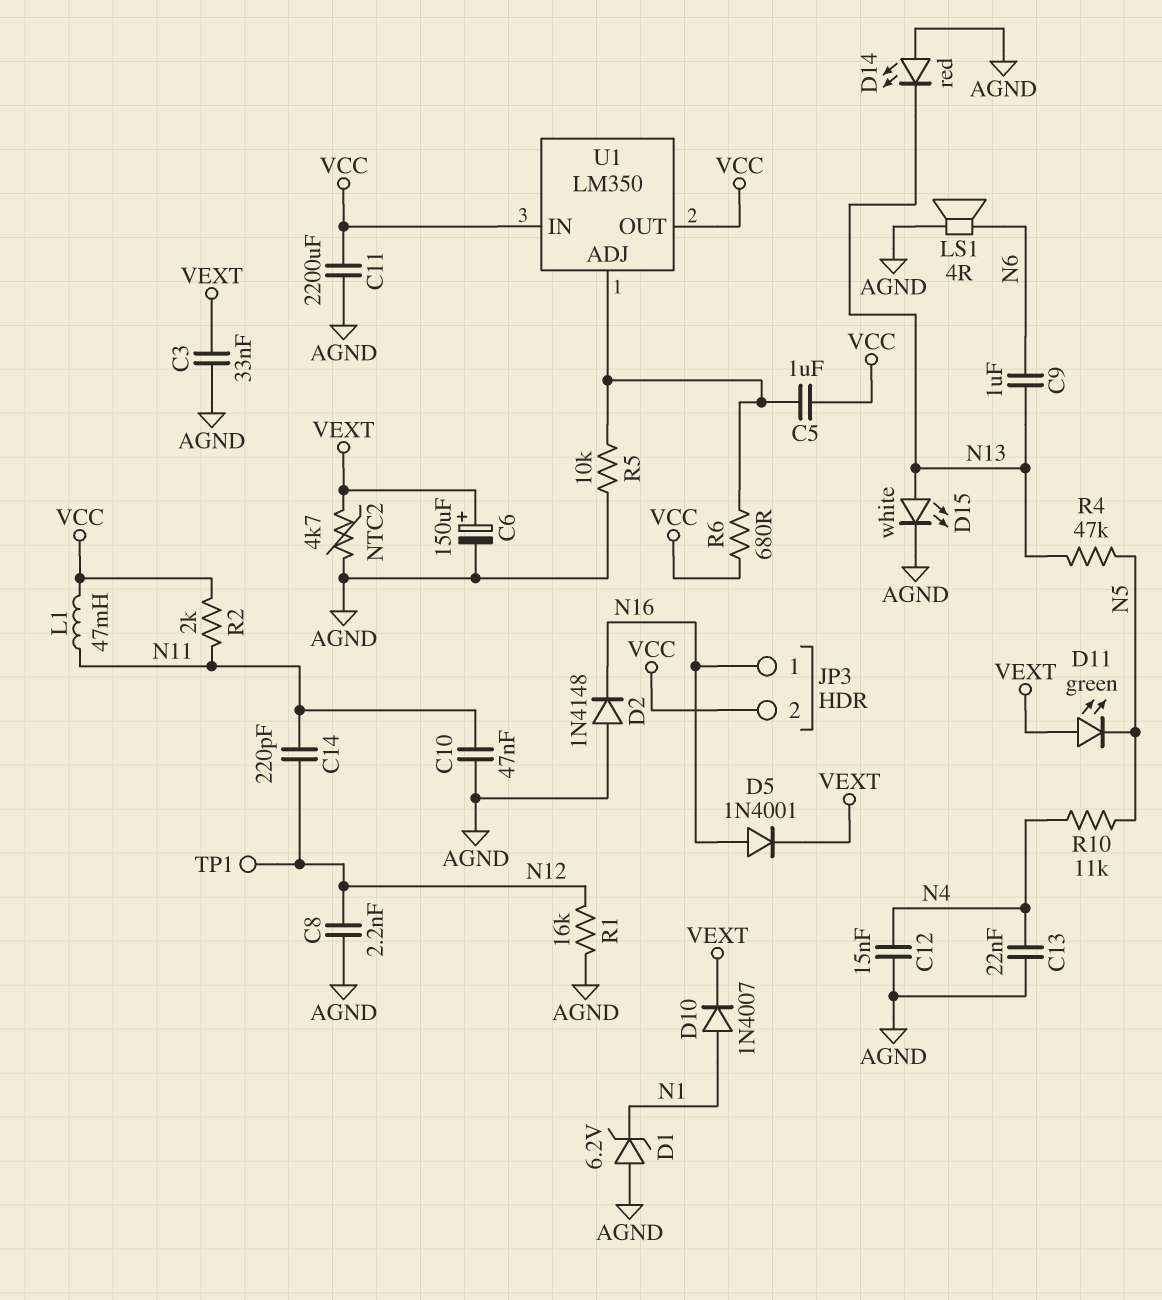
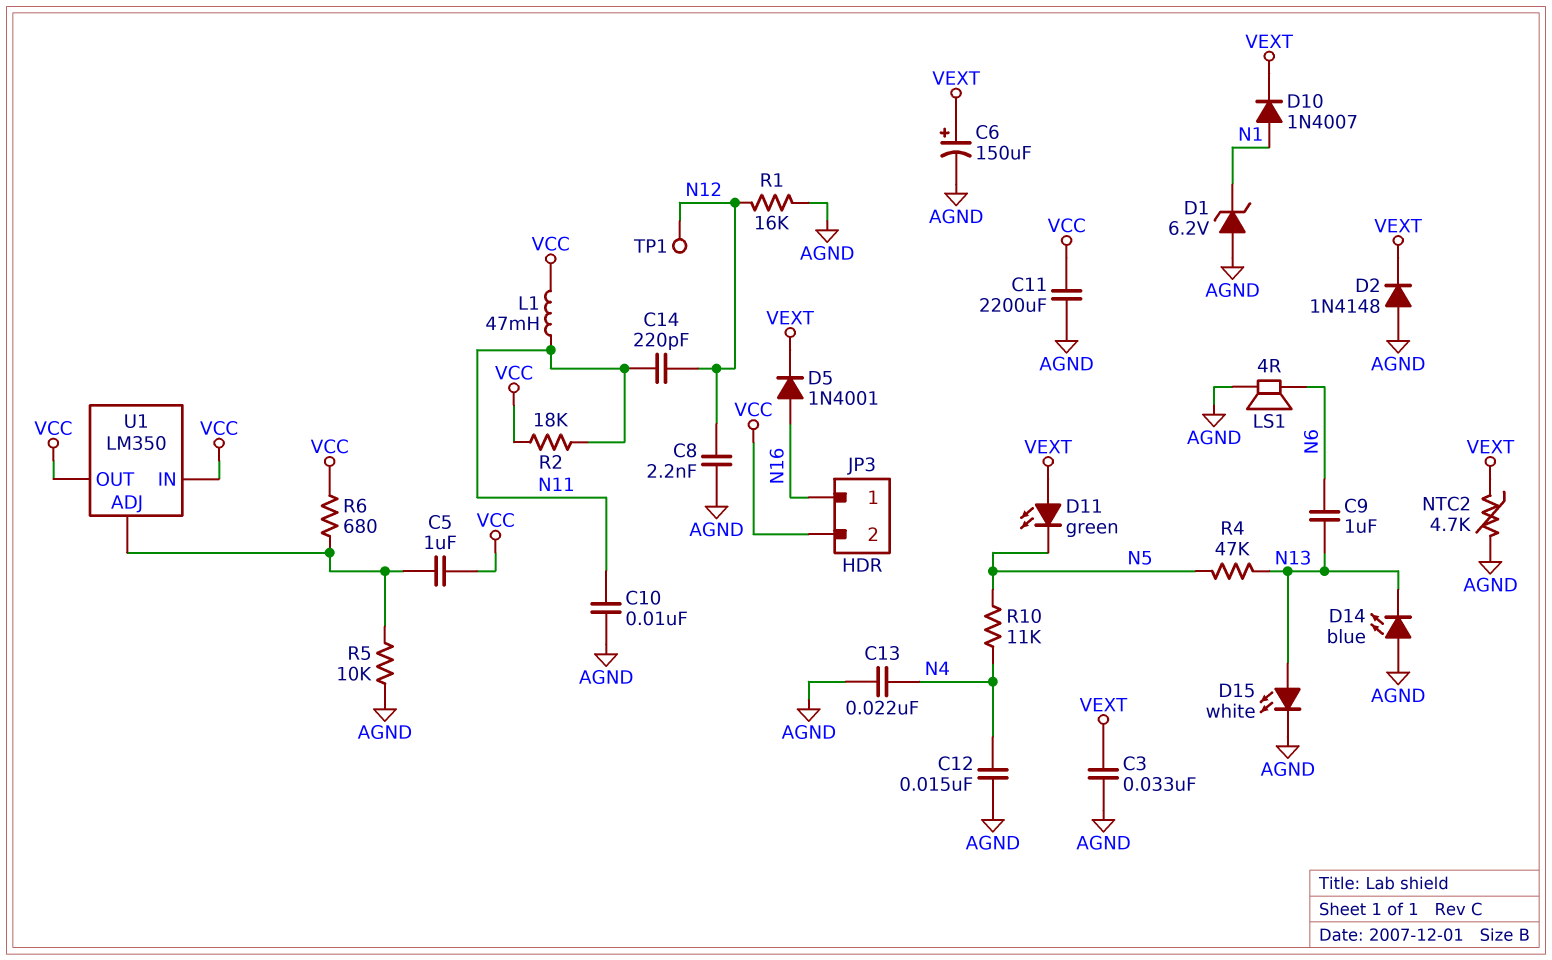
C10: 47nF (AGND, N11) -> 10nF (AGND, N11)
D2: diode 1N4148 (A AGND, K N16) -> diode 1N4148 (A AGND, K VEXT)
D14: LED red (A AGND, K N13) -> LED blue (A AGND, K N13)
R2: 2k (N11, VCC) -> 18k (N11, VCC)

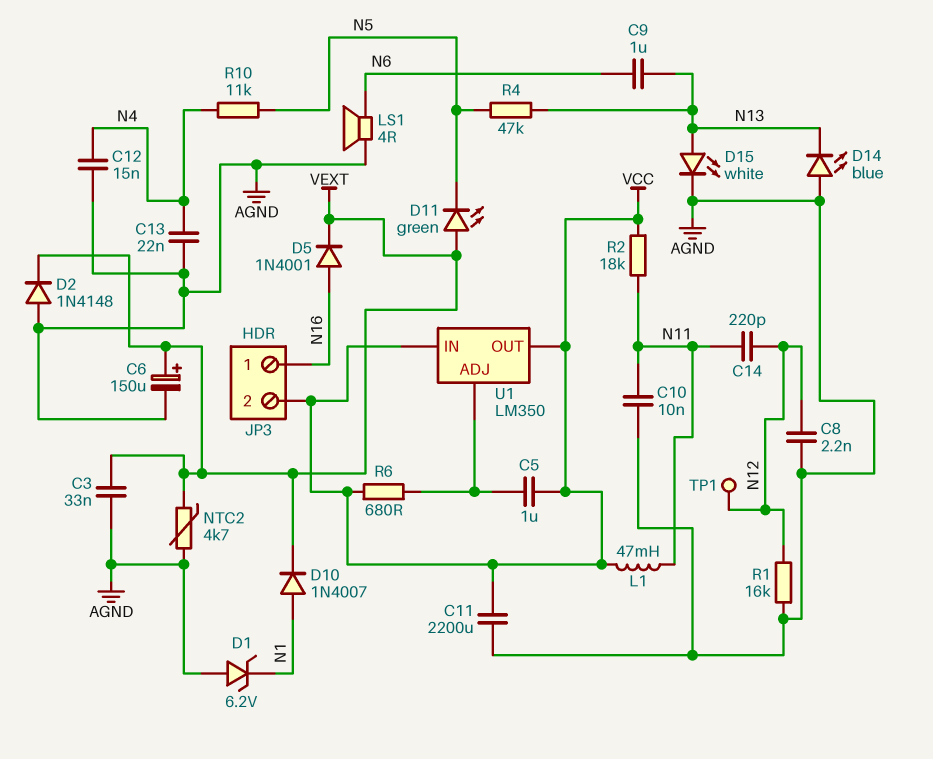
R5: 10k (AGND, U1/ADJ) -> none

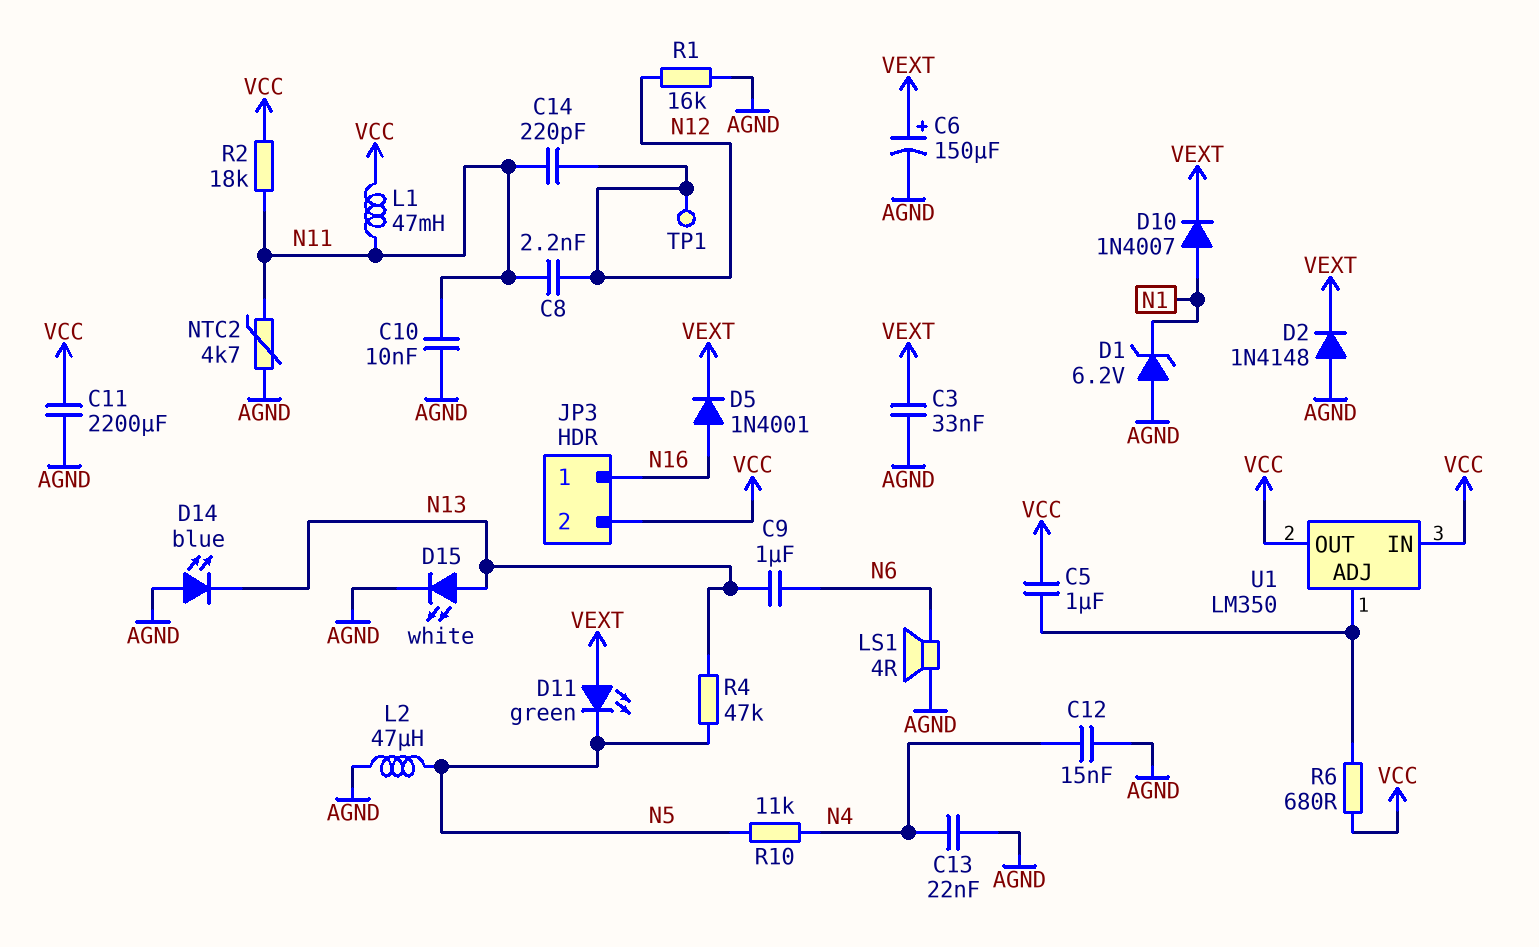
C8: 2.2nF (AGND, N12) -> 2.2nF (N11, N12)
L2: none -> 47uH (AGND, N5)
NTC2: 4.7k (AGND, VEXT) -> 4.7k (AGND, N11)

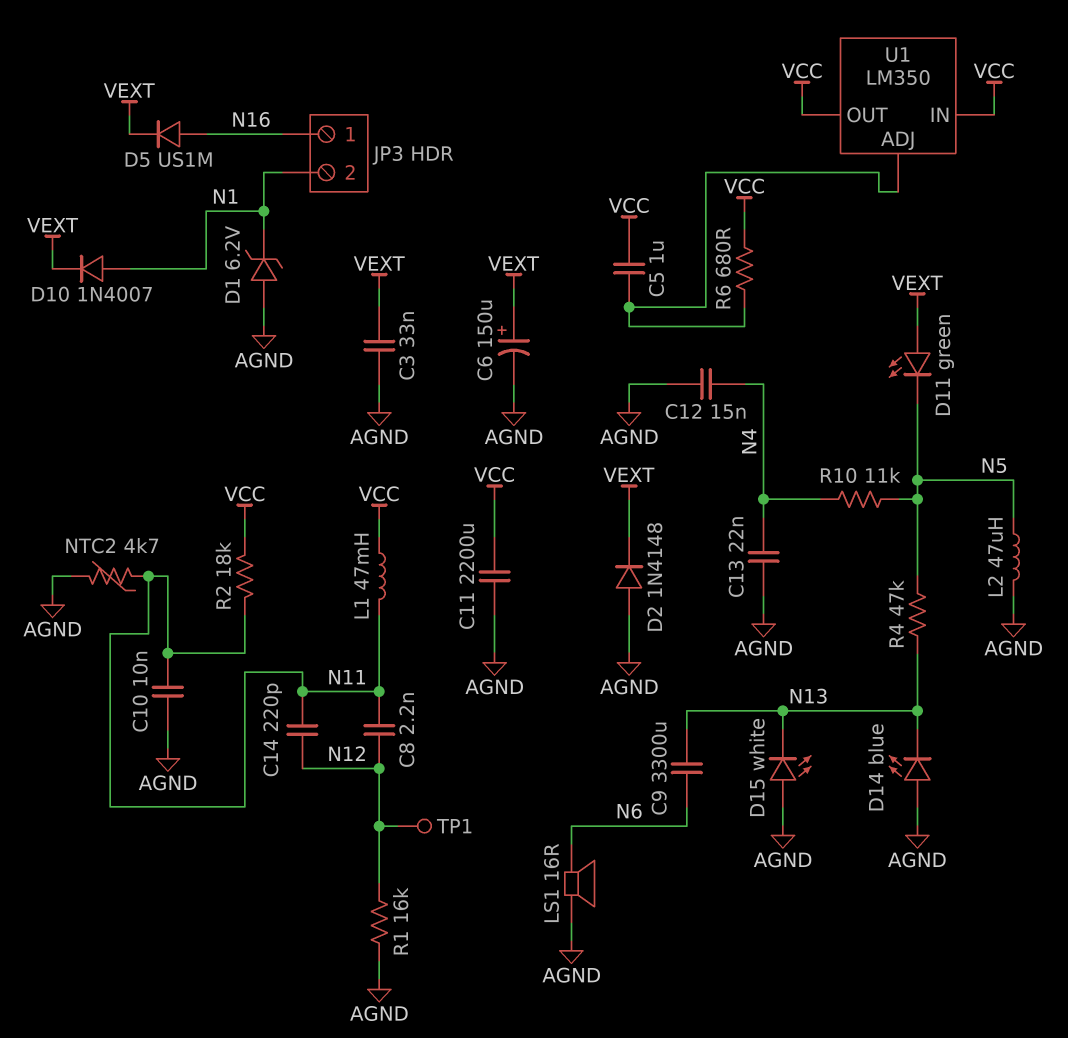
C9: 1uF (N6, N13) -> 3300uF (N6, N13)
D5: diode 1N4001 (A N16, K VEXT) -> diode US1M (A N16, K VEXT)
D15: LED white (A N13, K AGND) -> LED white (A AGND, K N13)
JP3 pin 2: VCC -> N1
LS1: speaker 4R (AGND, N6) -> speaker 16R (AGND, N6)

